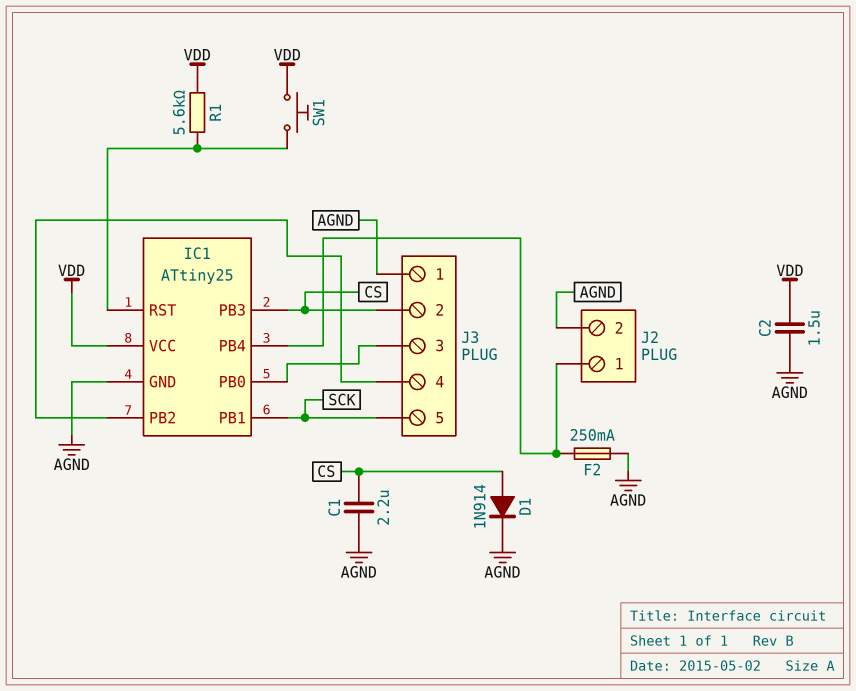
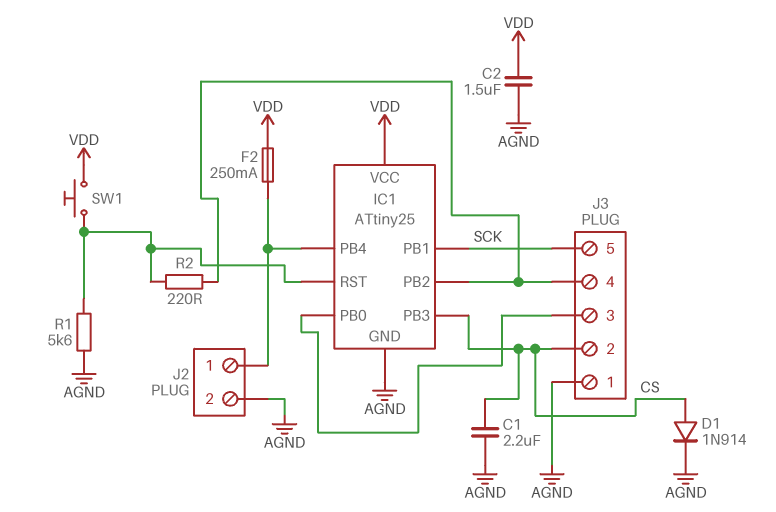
F2: 250mA (AGND, IC1/PB4) -> 250mA (IC1/PB4, VDD)
R1: 5.6k (IC1/RST, VDD) -> 5.6k (AGND, IC1/RST)
R2: none -> 220 (IC1/PB2, IC1/RST)

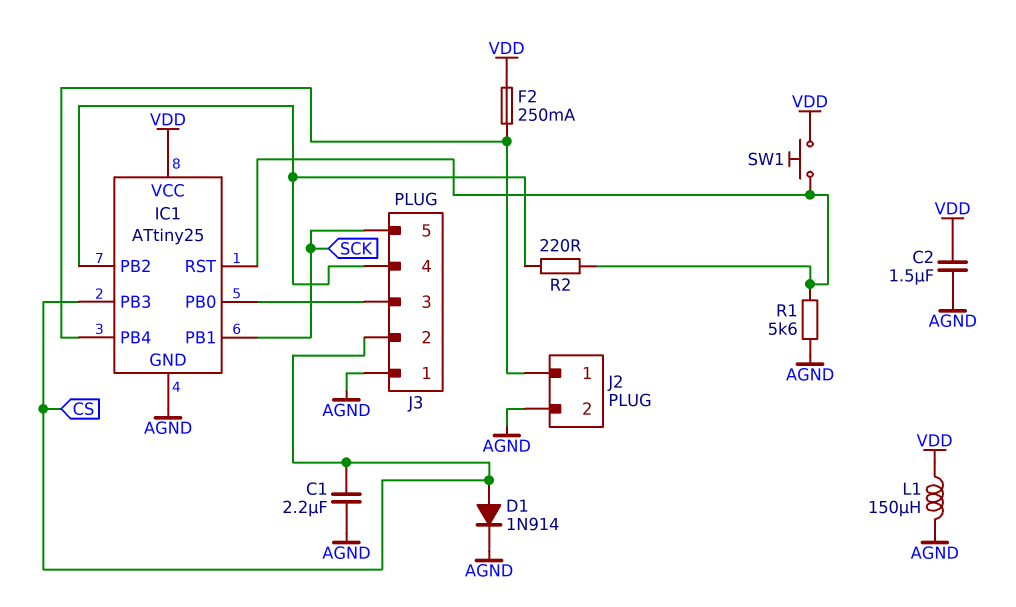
L1: none -> 150uH (AGND, VDD)

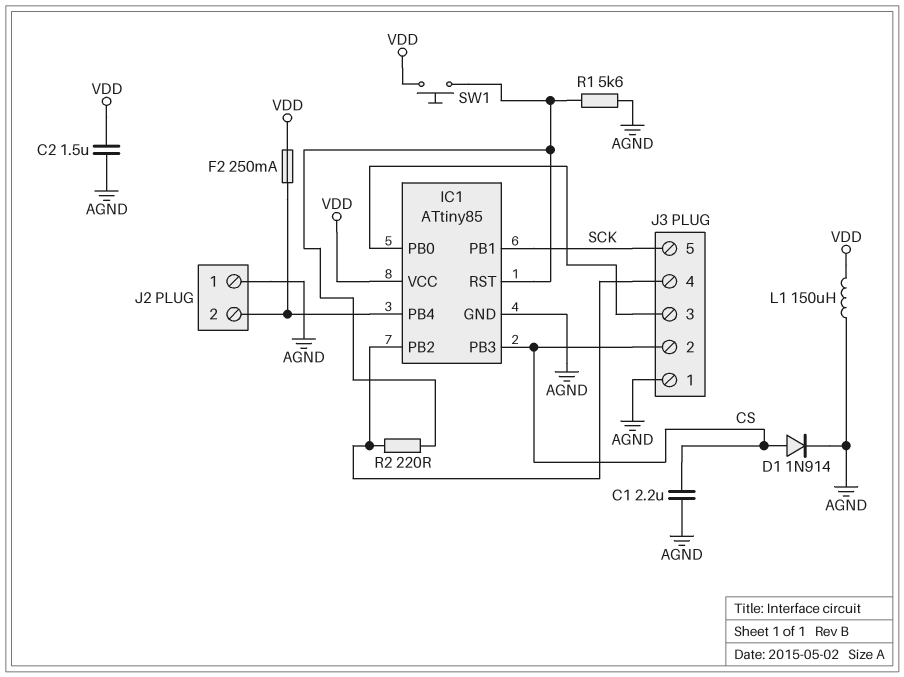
IC1: ATtiny25 -> ATtiny85
J2 pin 1: IC1/PB4 -> AGND
J2 pin 2: AGND -> IC1/PB4

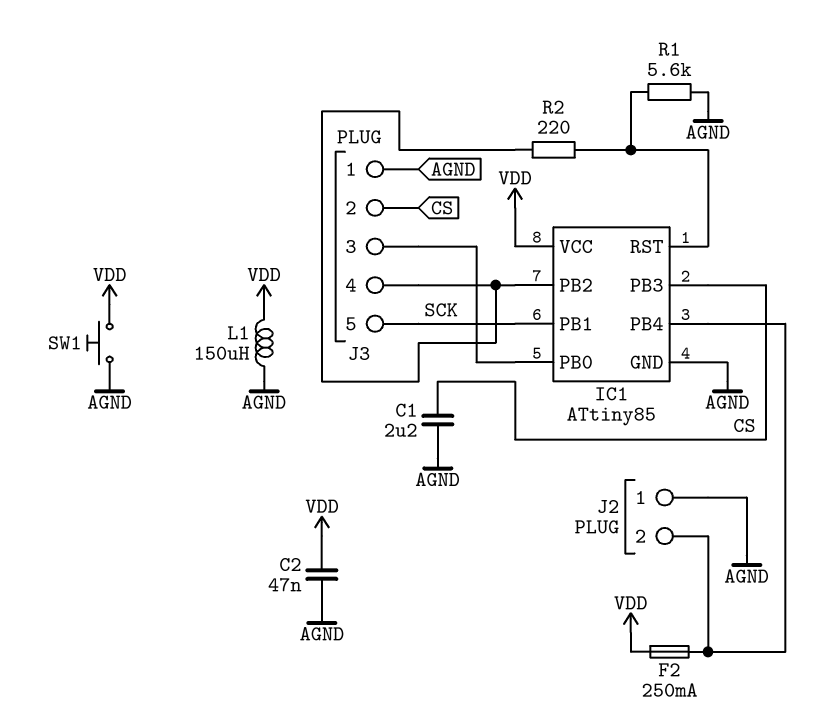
C2: 1.5uF (AGND, VDD) -> 47nF (AGND, VDD)
D1: diode 1N914 (A CS, K AGND) -> none
SW1: button (IC1/RST, VDD) -> button (AGND, VDD)

